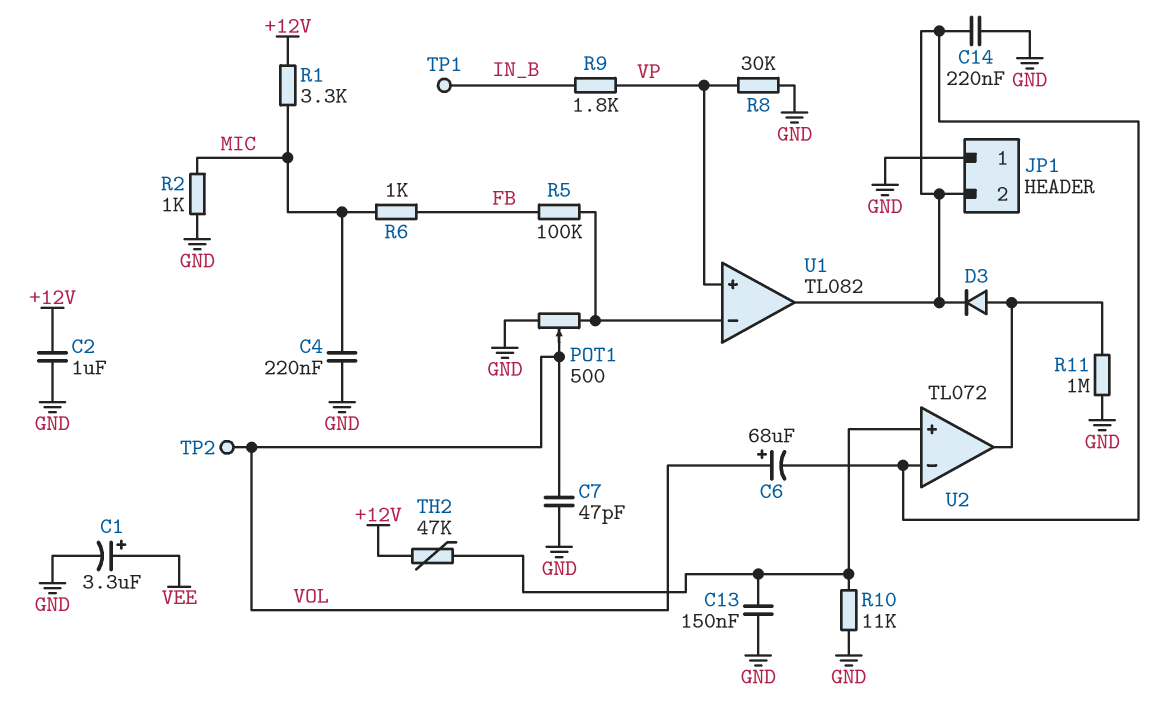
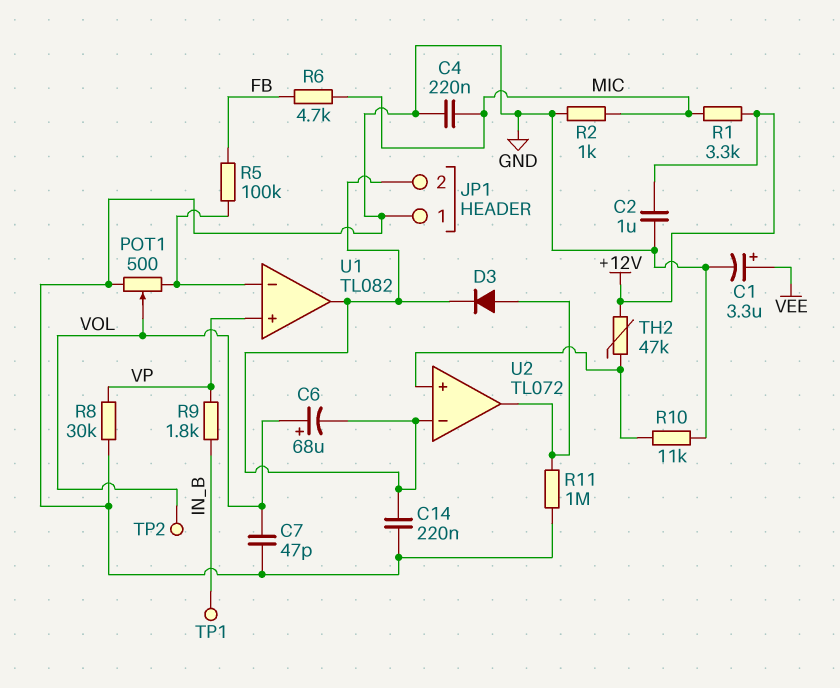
C13: 150nF (GND, U2/in+) -> none
R6: 1k (FB, MIC) -> 4.7k (FB, MIC)

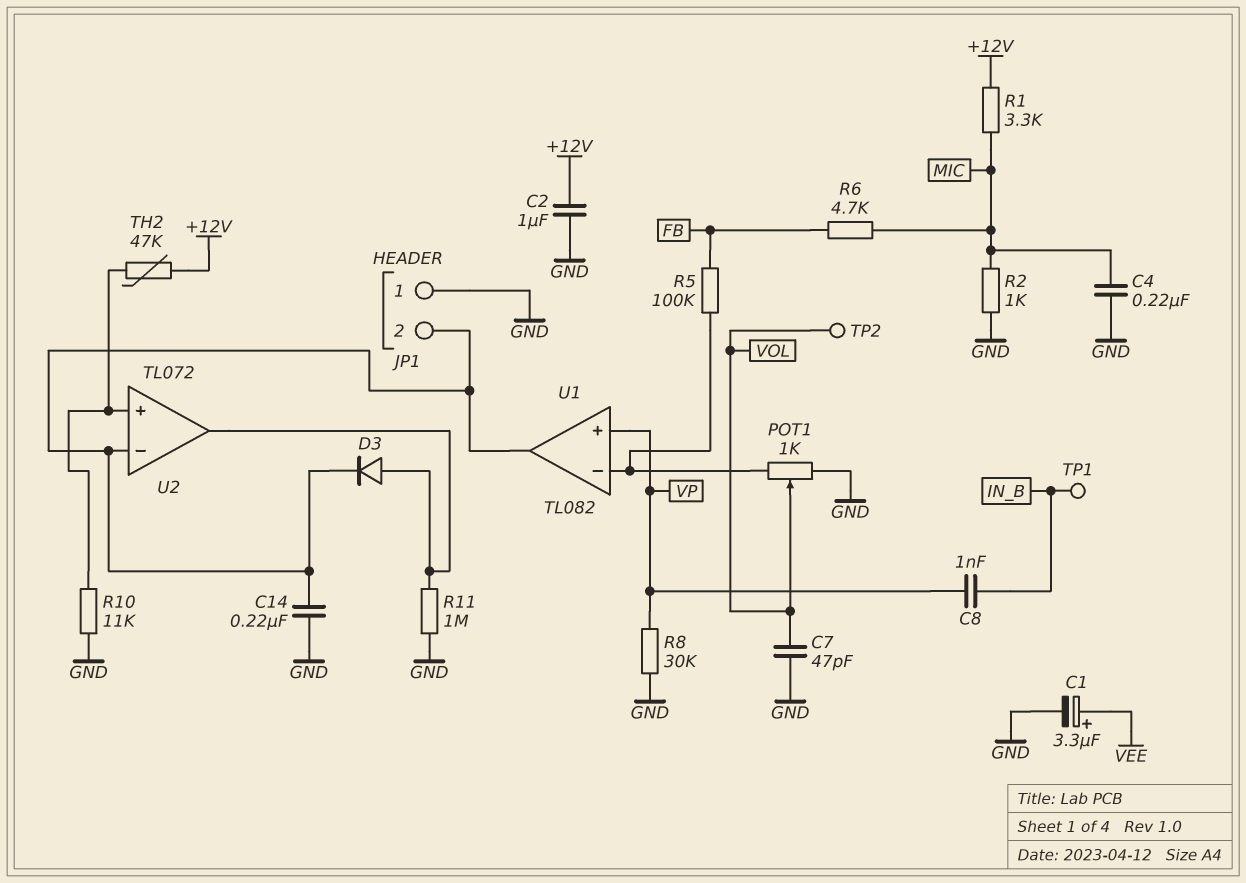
C6: 68uF (plus VOL, minus JP1/2) -> none
C8: none -> 1nF (IN_B, VP)
POT1: 500 (GND, U1/in-, wiper VOL) -> 1k (GND, U1/in-, wiper VOL)
R9: 1.8k (IN_B, VP) -> none

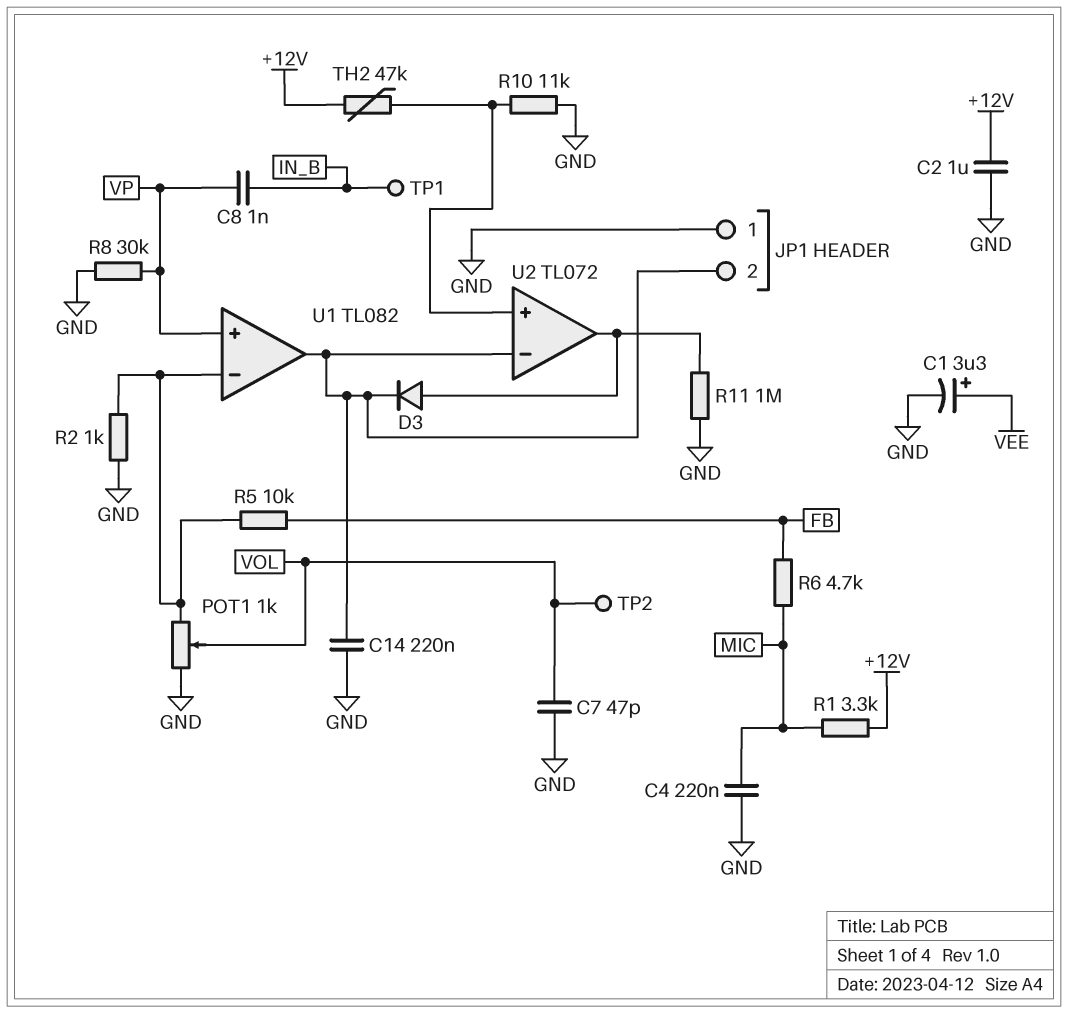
R2: 1k (GND, MIC) -> 1k (GND, U1/in-)
R5: 100k (FB, U1/in-) -> 10k (FB, U1/in-)

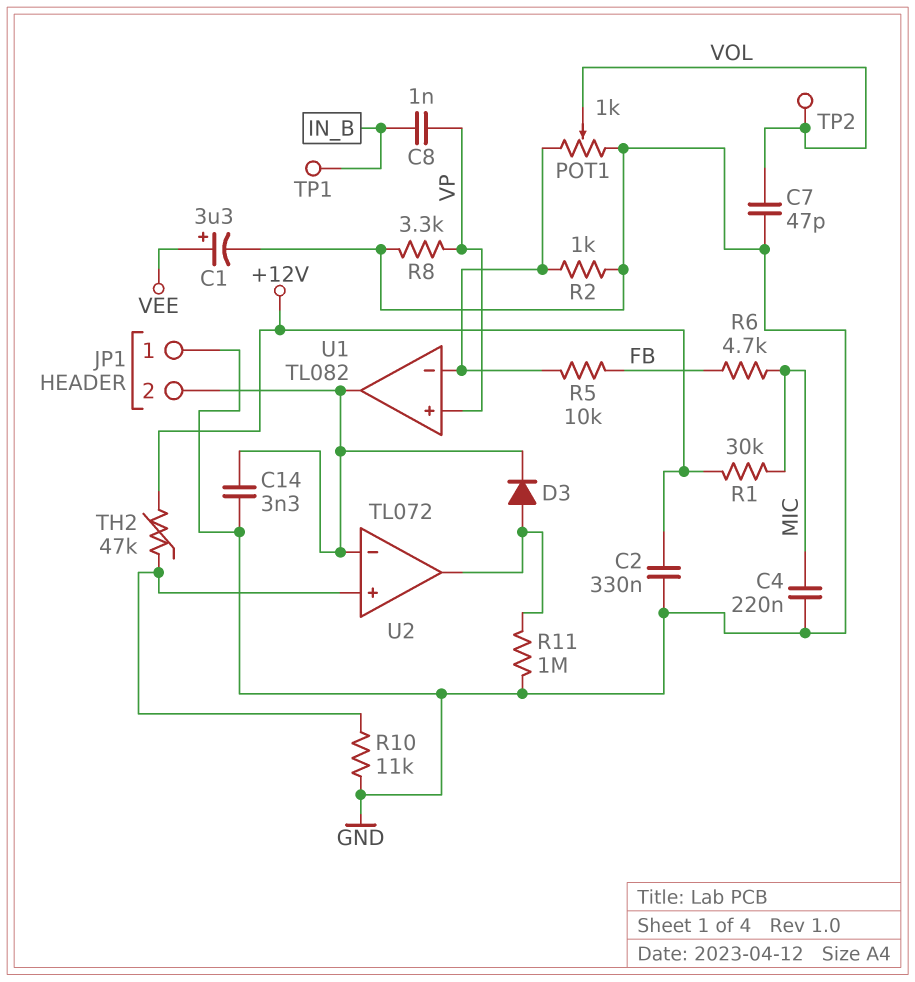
C2: 1uF (+12V, GND) -> 330nF (+12V, GND)
C14: 220nF (GND, JP1/2) -> 3.3nF (GND, JP1/2)
R1: 3.3k (+12V, MIC) -> 30k (+12V, MIC)
R8: 30k (GND, VP) -> 3.3k (GND, VP)

